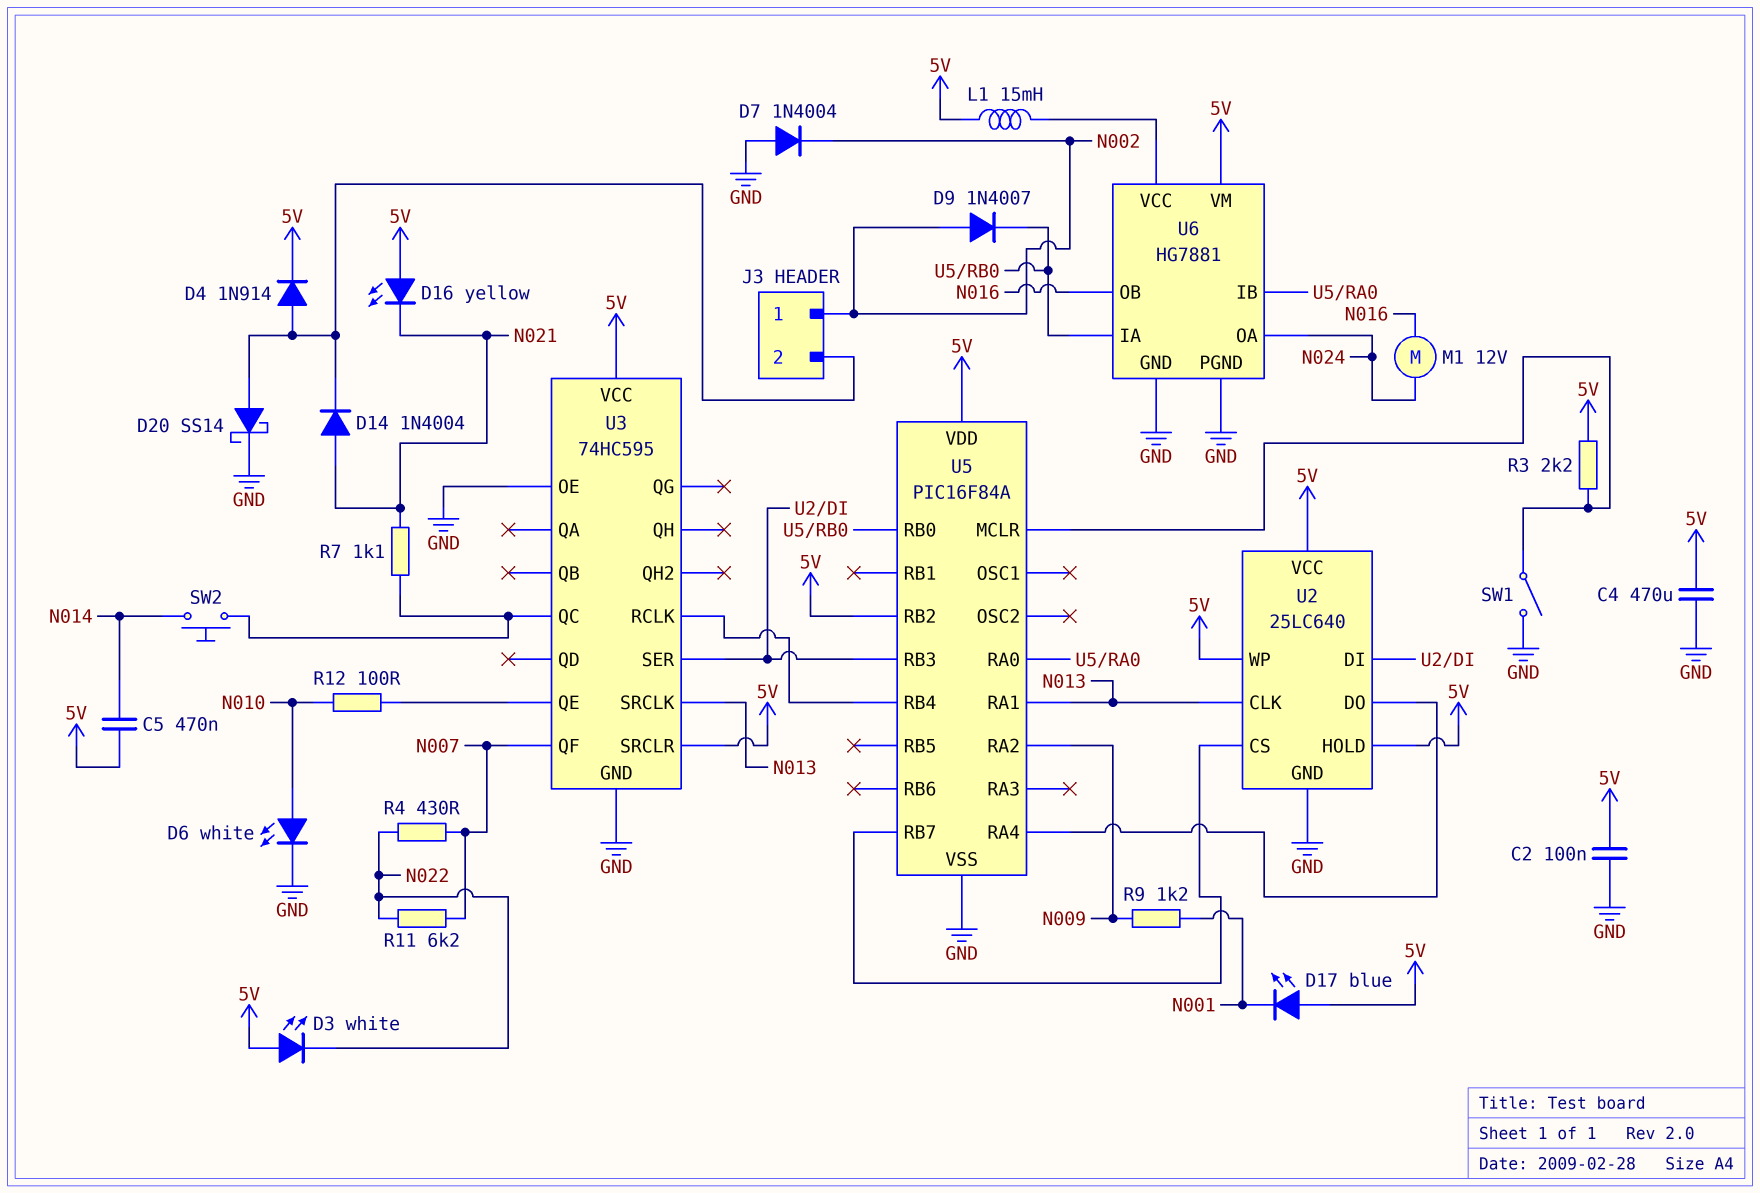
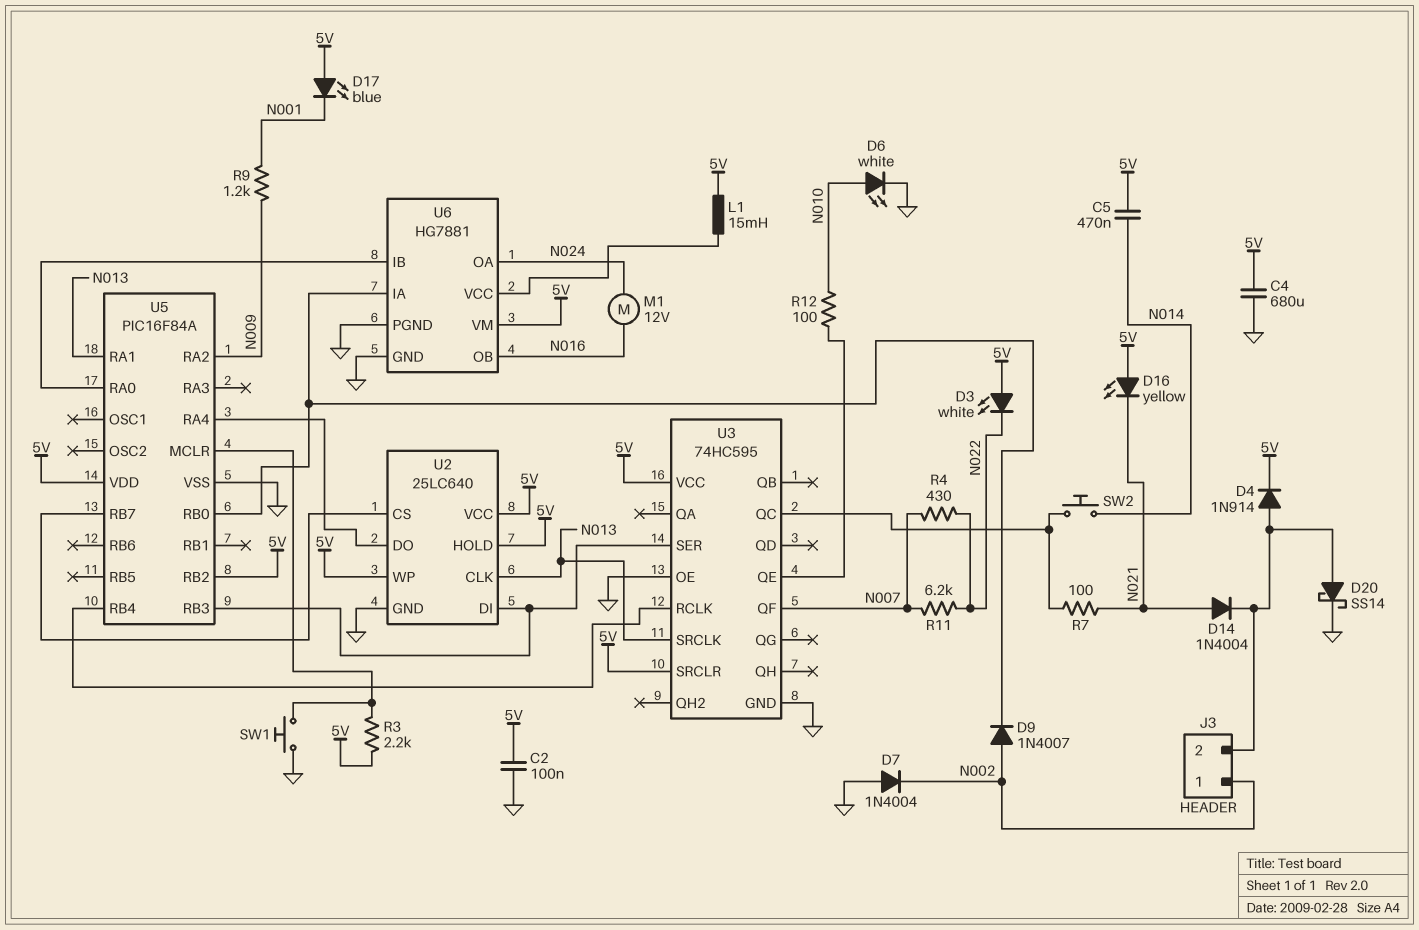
C4: 470uF (5V, GND) -> 680uF (5V, GND)
R7: 1.1k (N021, U3/QC) -> 100 (N021, U3/QC)
SW1: switch (GND, U5/MCLR) -> button (GND, U5/MCLR)

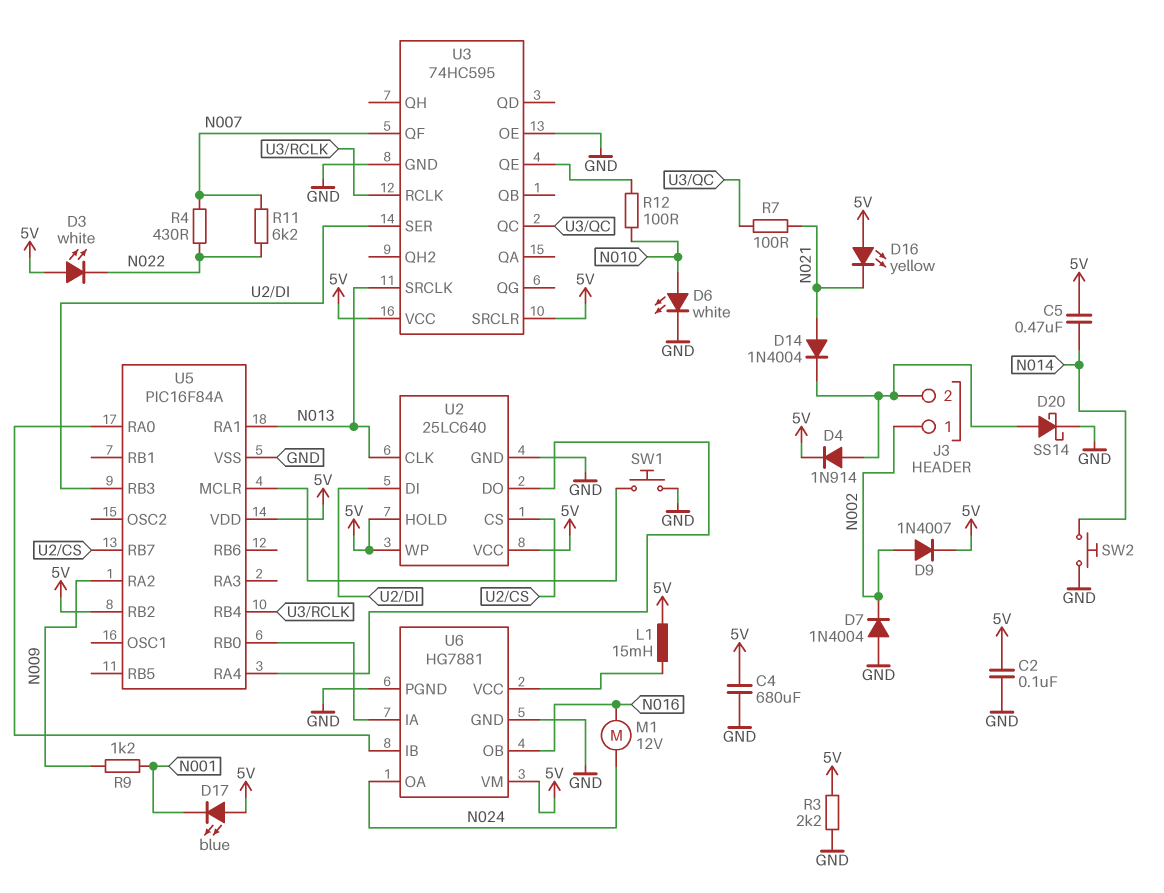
D9: diode 1N4007 (A N002, K U5/RB0) -> diode 1N4007 (A N002, K 5V)
R3: 2.2k (5V, U5/MCLR) -> 2.2k (5V, GND)
SW2: button (N014, U3/QC) -> button (GND, N014)

